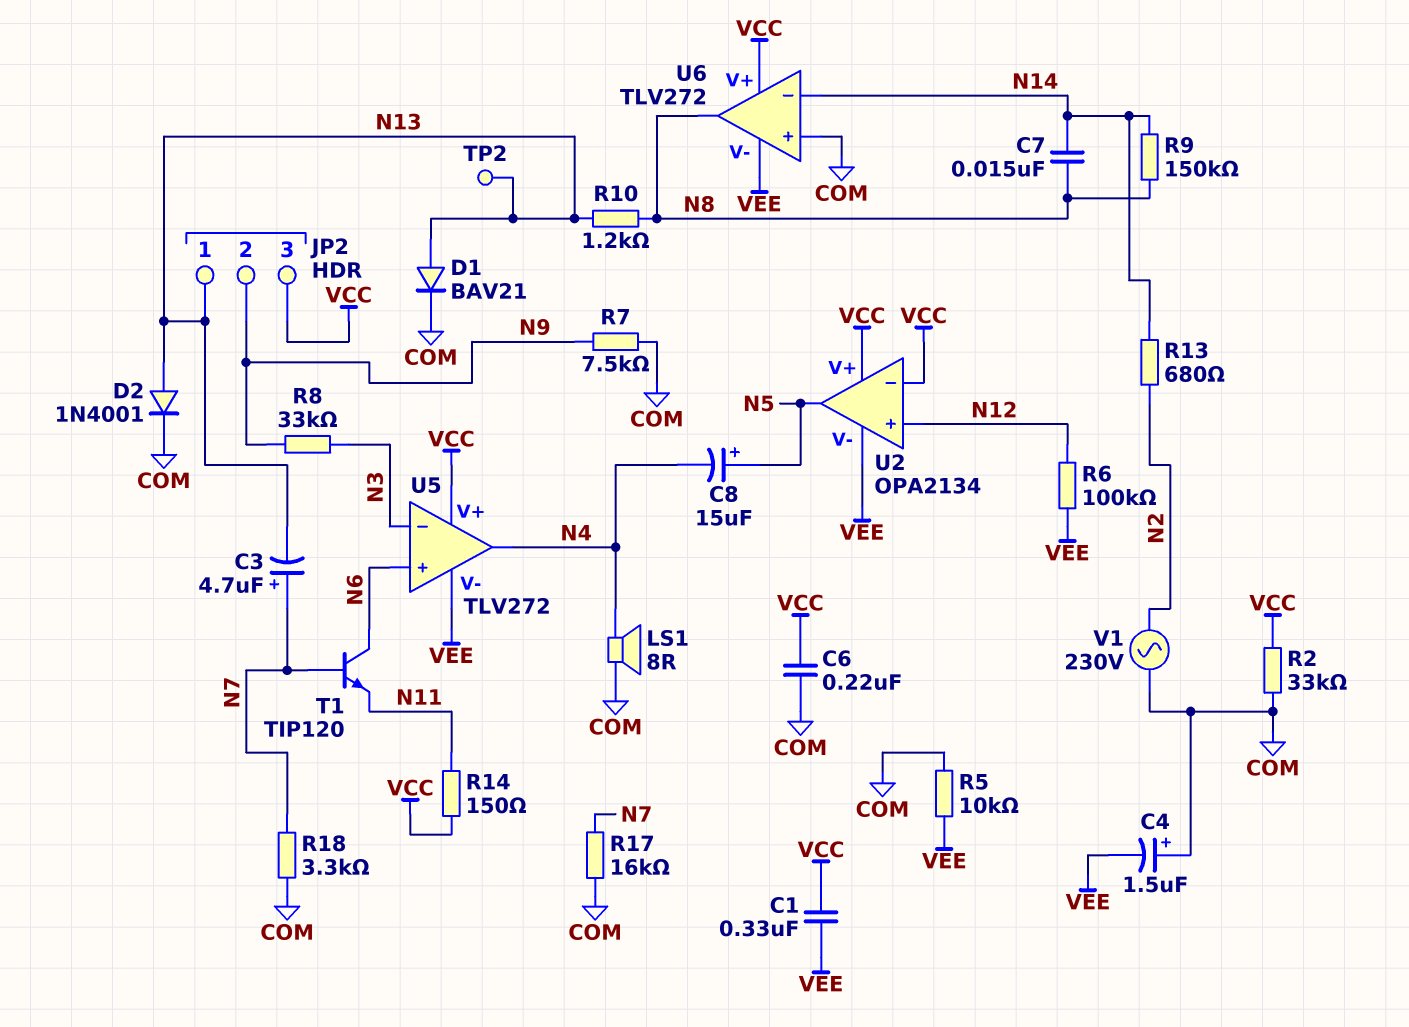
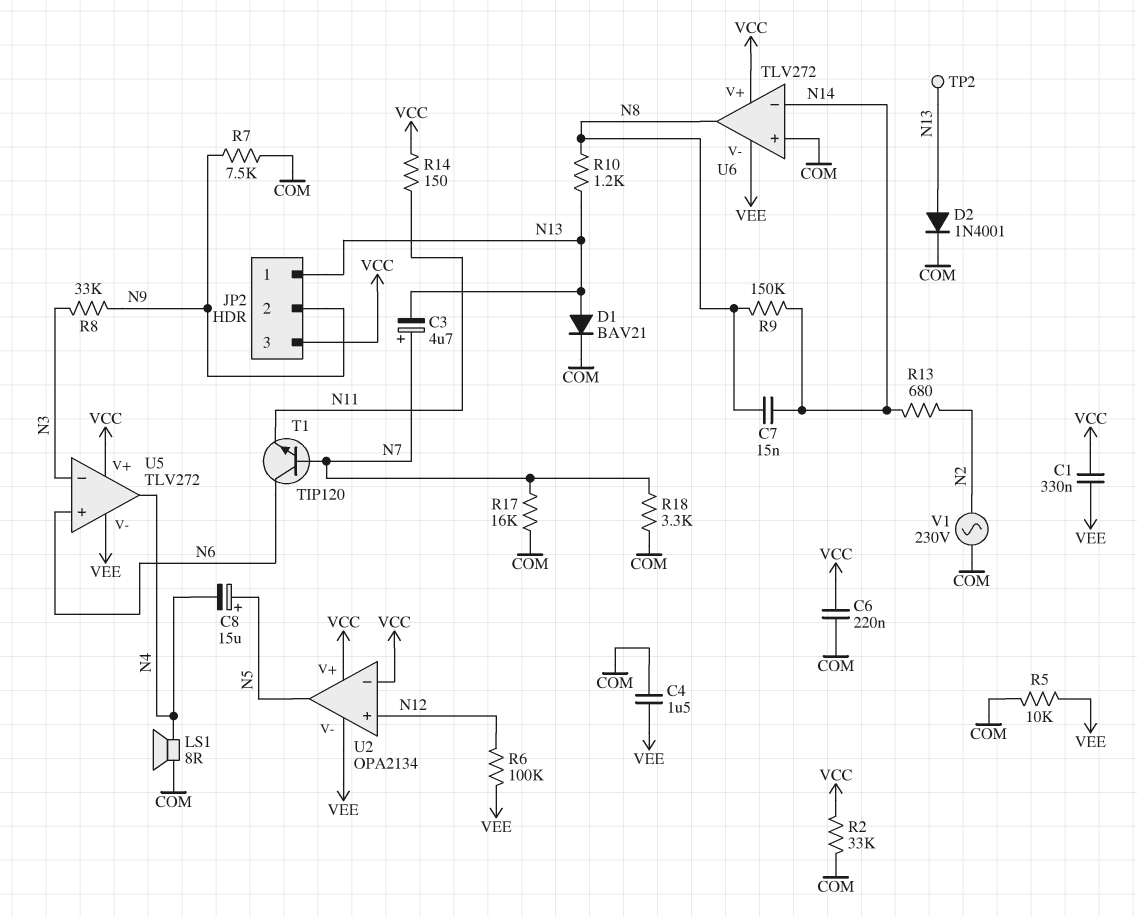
C4: 1.5uF (plus COM, minus VEE) -> 1.5uF (COM, VEE)

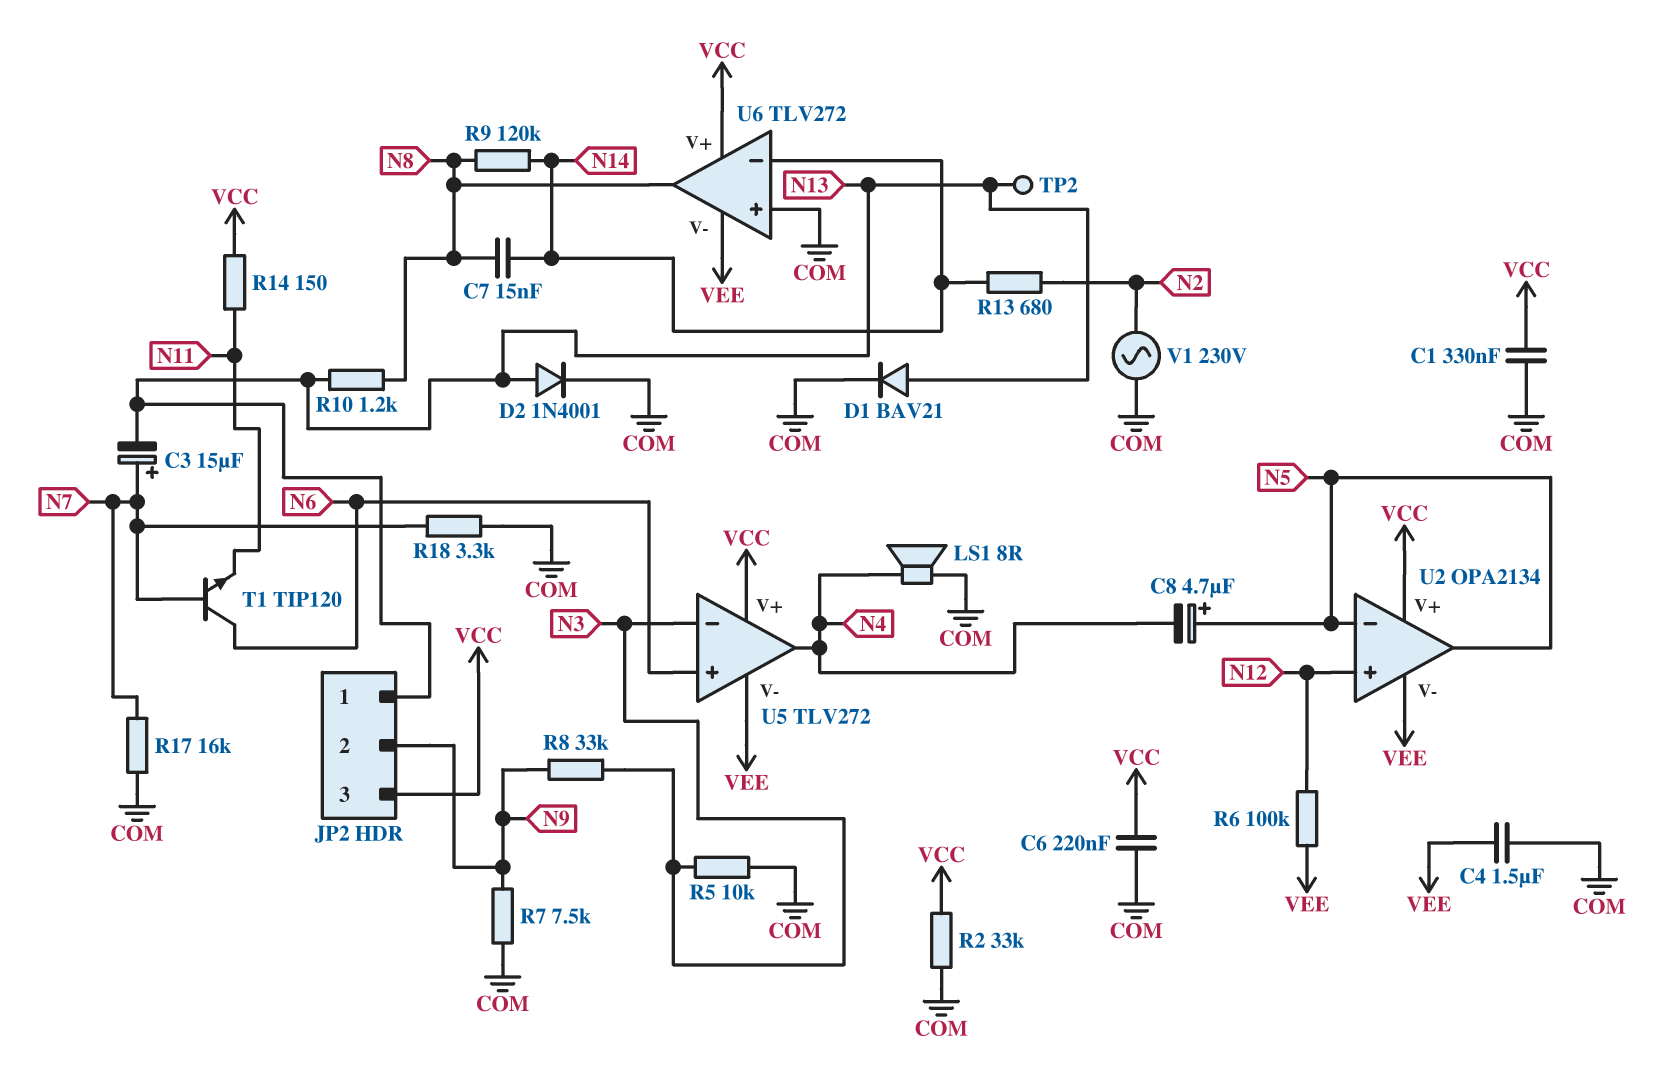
C1: 330nF (VCC, VEE) -> 330nF (COM, VCC)
C3: 4.7uF (plus N7, minus N13) -> 15uF (plus N7, minus N13)
C8: 15uF (plus N5, minus N4) -> 4.7uF (plus N5, minus N4)
R5: 10k (COM, VEE) -> 10k (COM, N3)
R9: 150k (N8, N14) -> 120k (N8, N14)
U2 pin in-: VCC -> N5

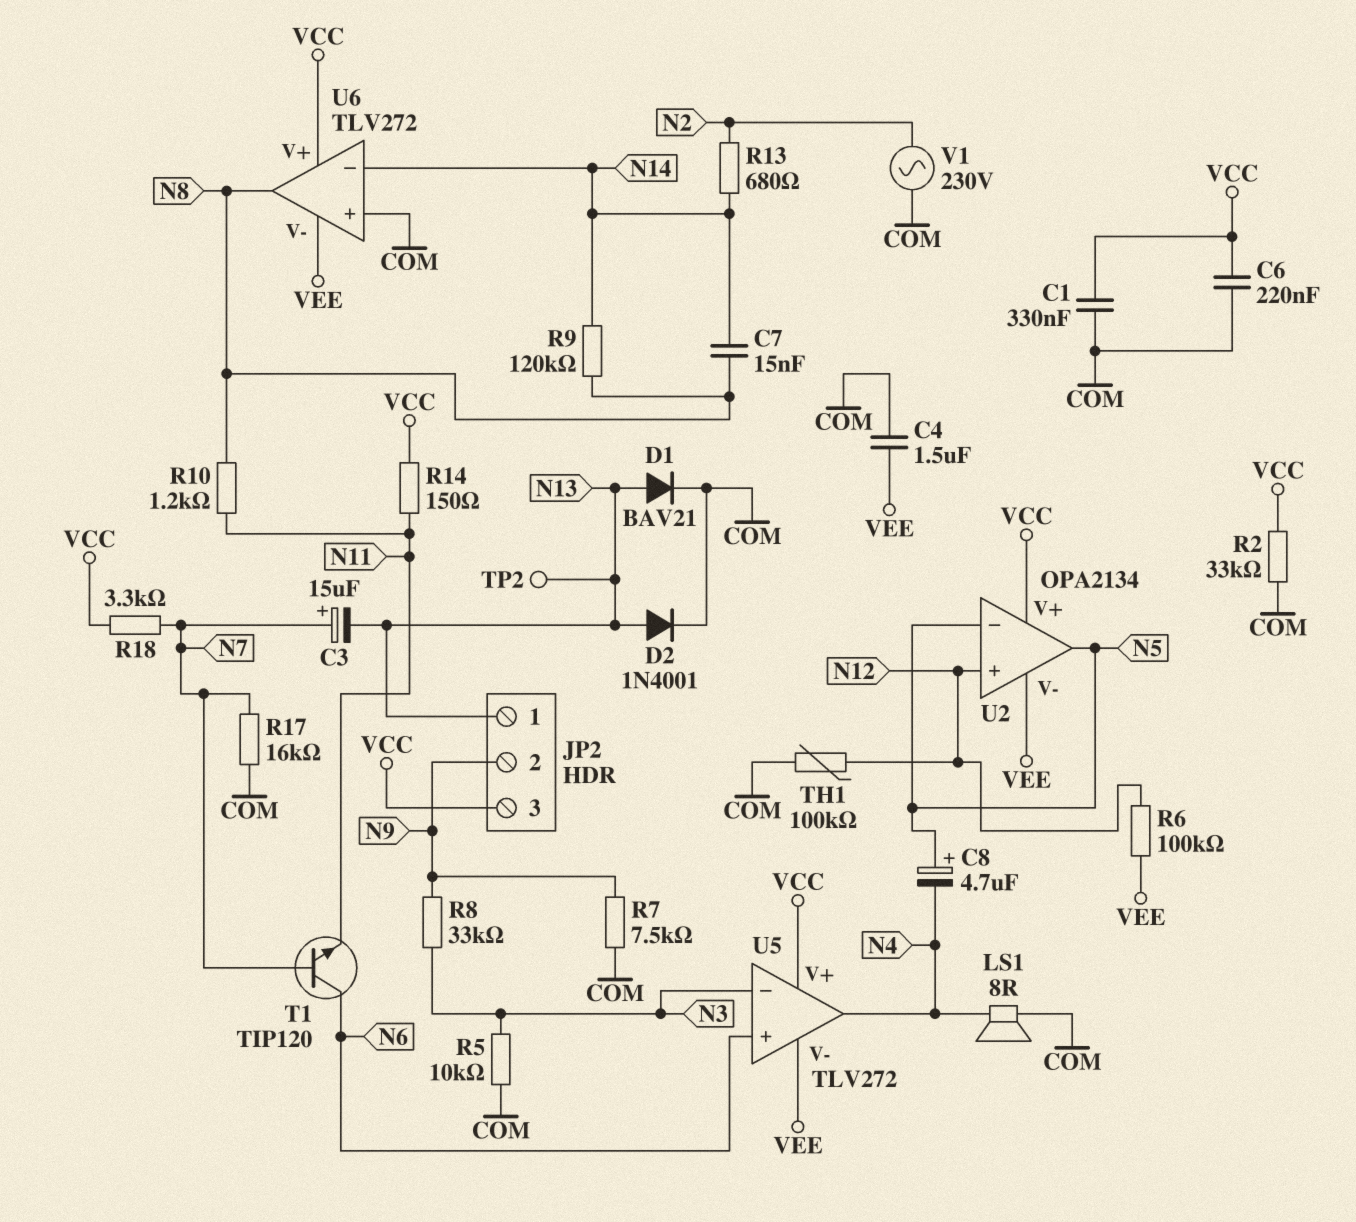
R10: 1.2k (N8, N13) -> 1.2k (N8, N11)
R18: 3.3k (COM, N7) -> 3.3k (N7, VCC)
TH1: none -> 100k (COM, N12)

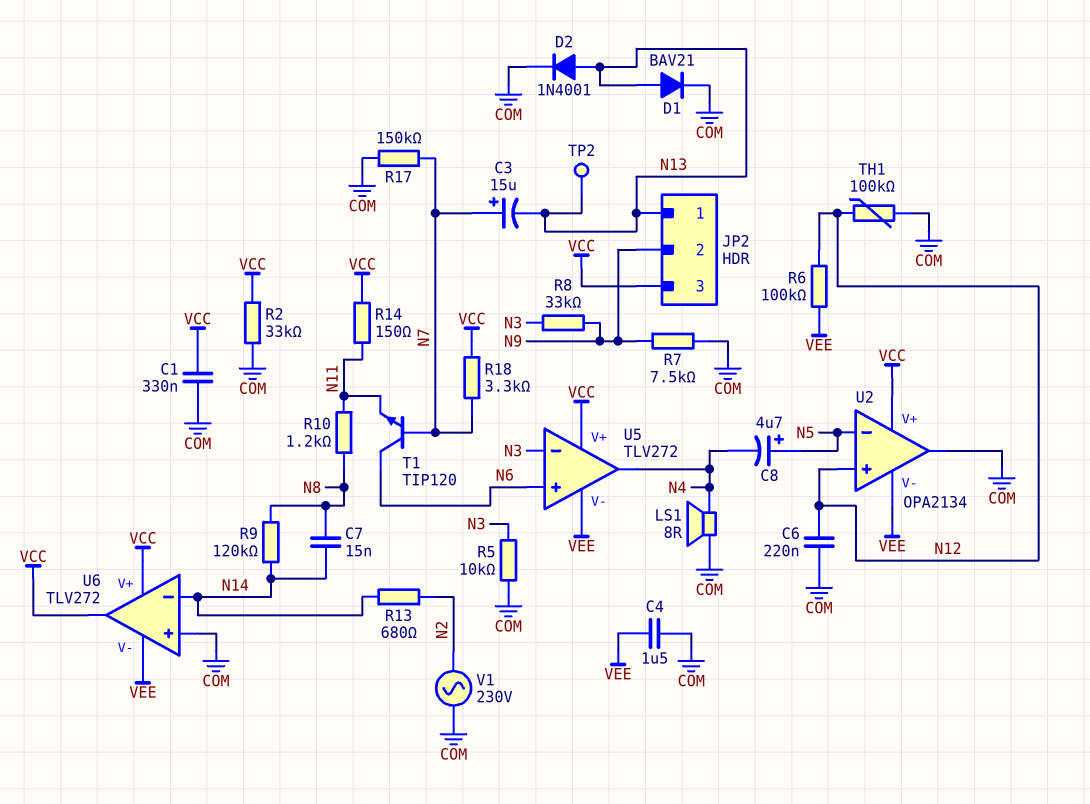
C6: 220nF (COM, VCC) -> 220nF (COM, N12)
R17: 16k (COM, N7) -> 150k (COM, N7)
U2 pin out: N5 -> COM
U6 pin out: N8 -> VCC

